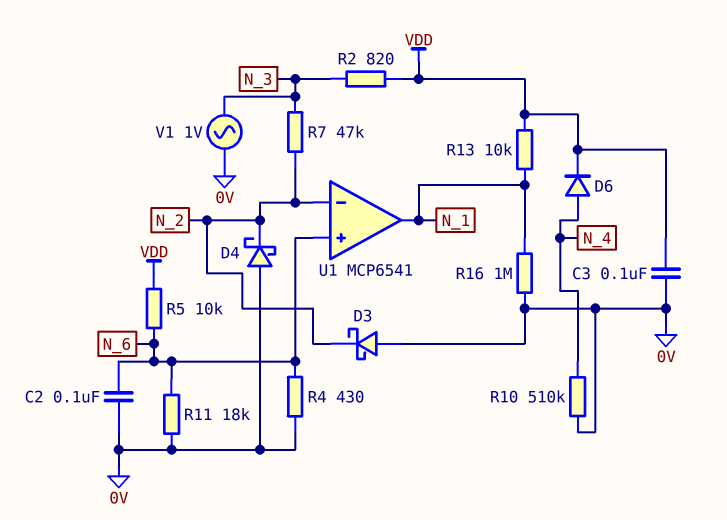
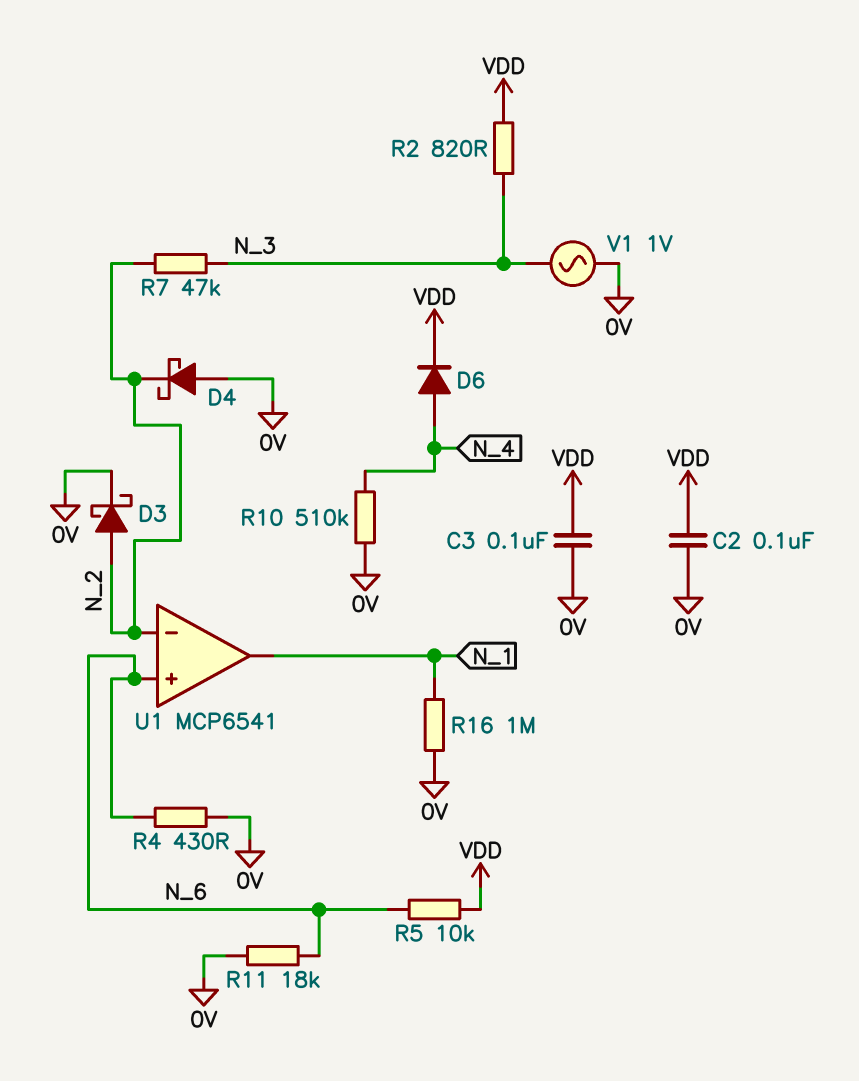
C2: 100nF (0V, N_6) -> 100nF (0V, VDD)
D3: schottky (A 0V, K N_2) -> schottky (A N_2, K 0V)
R13: 10k (N_1, VDD) -> none

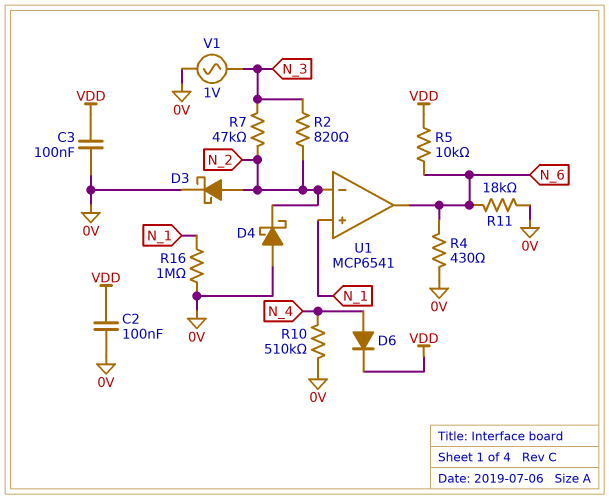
R2: 820 (N_3, VDD) -> 820 (N_2, N_3)
U1 pin in+: N_6 -> N_1
U1 pin out: N_1 -> N_6

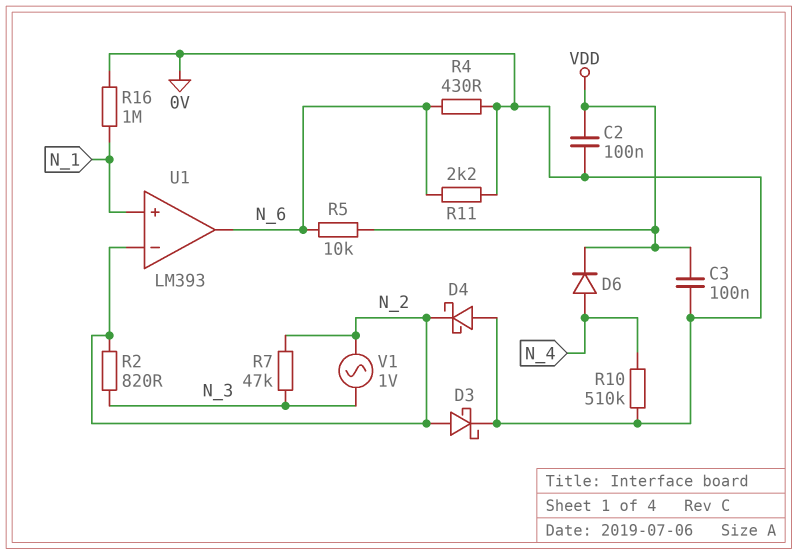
R11: 18k (0V, N_6) -> 2.2k (0V, N_6)
U1: MCP6541 -> LM393
V1: AC 1V (0V, N_3) -> AC 1V (N_2, N_3)

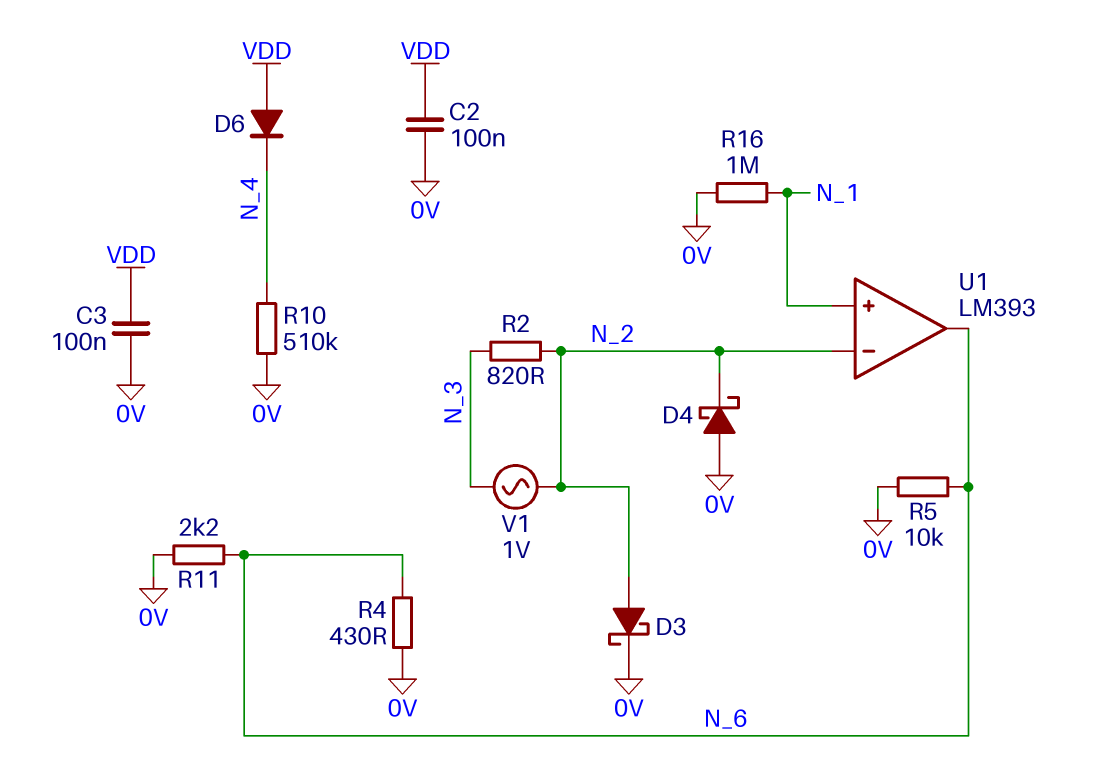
D6: diode (A N_4, K VDD) -> diode (A VDD, K N_4)
R5: 10k (N_6, VDD) -> 10k (0V, N_6)
R7: 47k (N_2, N_3) -> none

